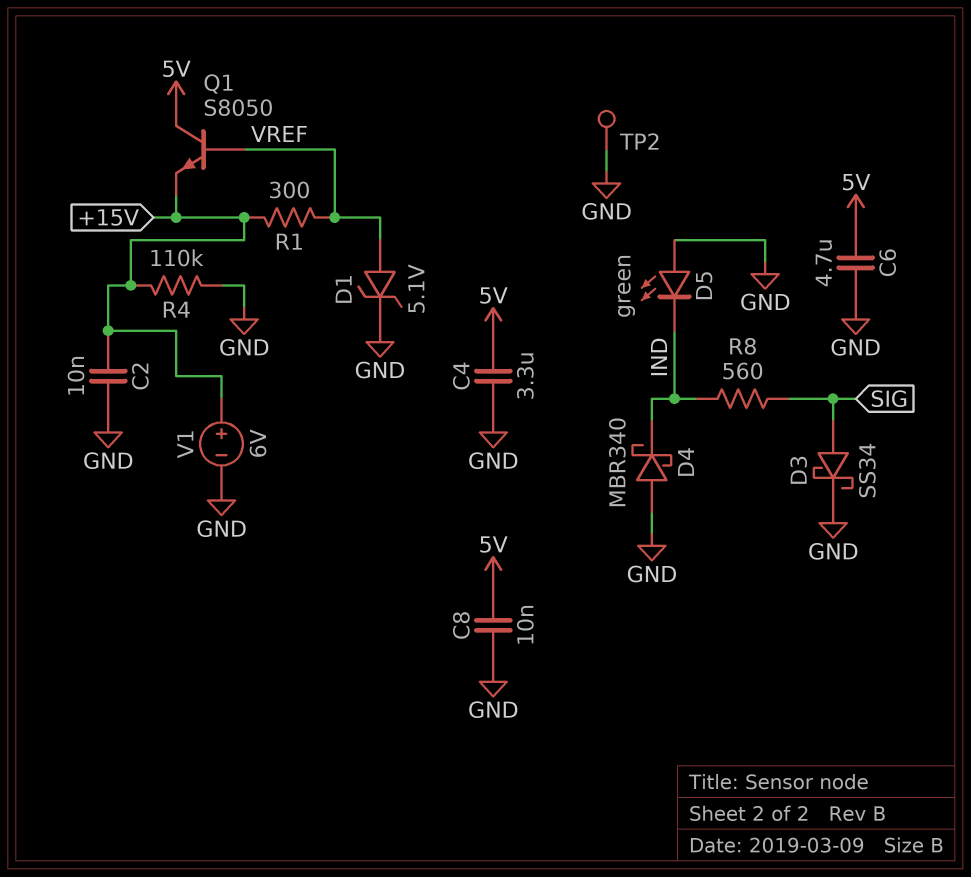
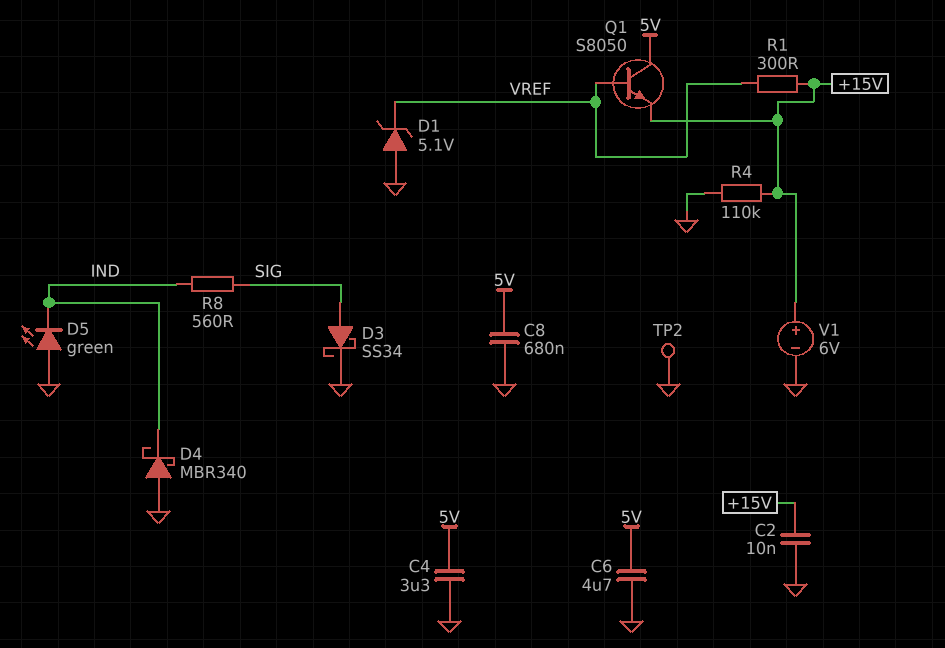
C8: 10nF (5V, GND) -> 680nF (5V, GND)
D1: zener 5.1V (A VREF, K GND) -> zener 5.1V (A GND, K VREF)

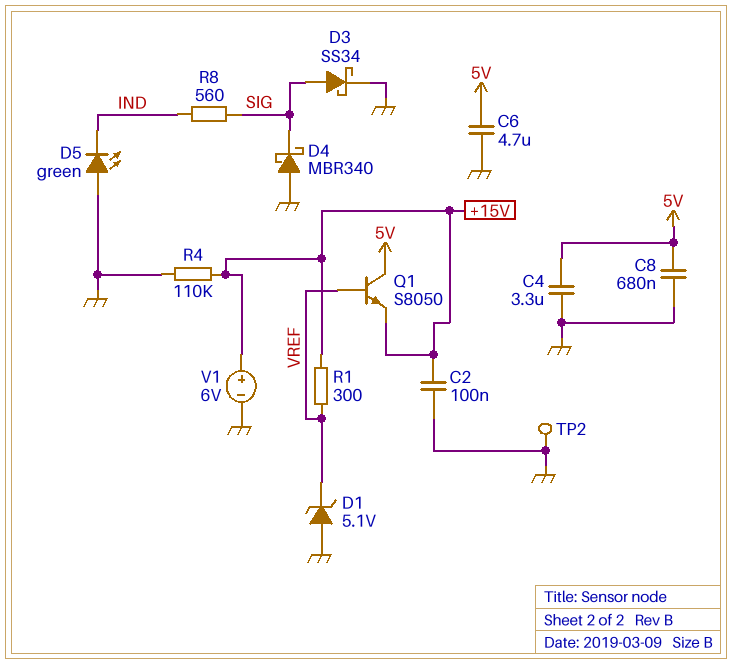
C2: 10nF (+15V, GND) -> 100nF (+15V, GND)
D4: schottky MBR340 (A GND, K IND) -> schottky MBR340 (A GND, K SIG)

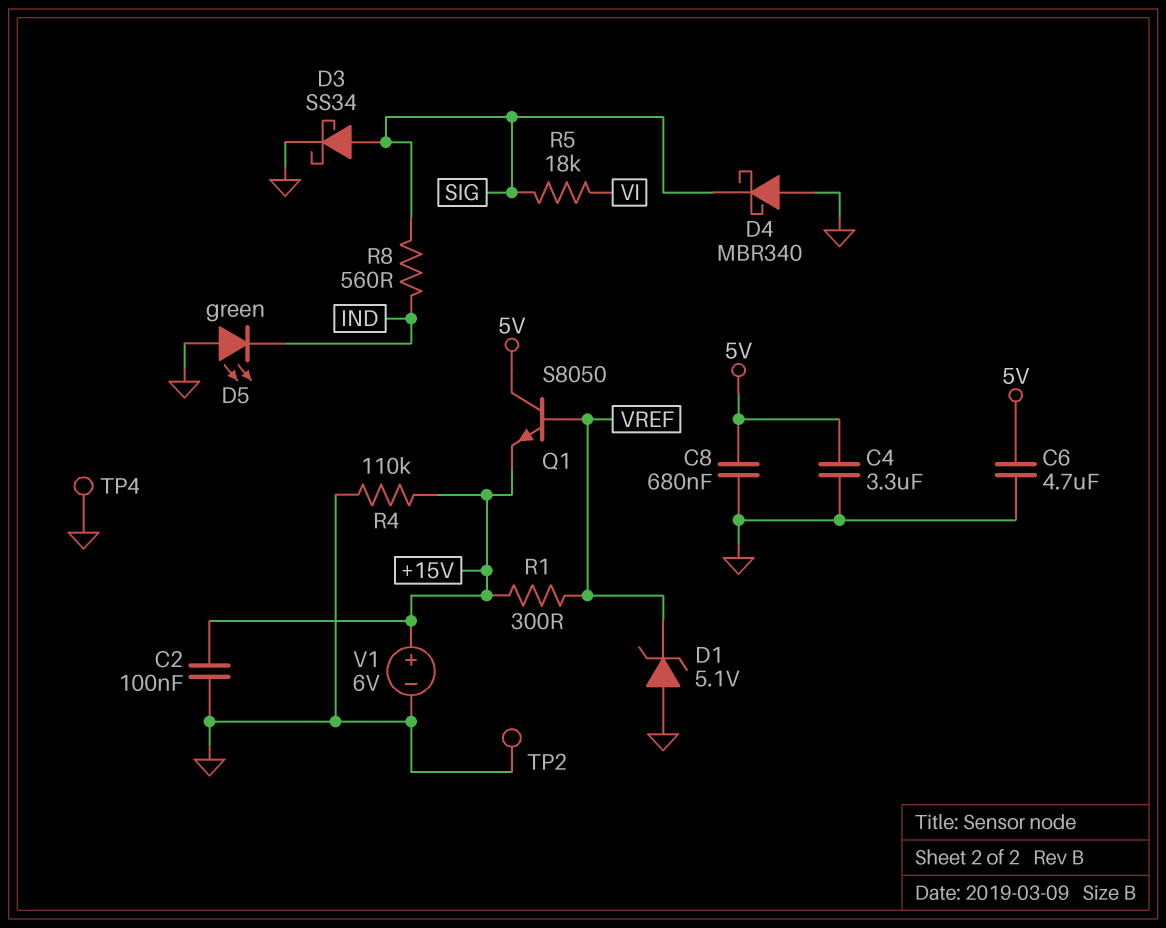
R5: none -> 18k (SIG, VI)
TP4: none -> test point (GND)

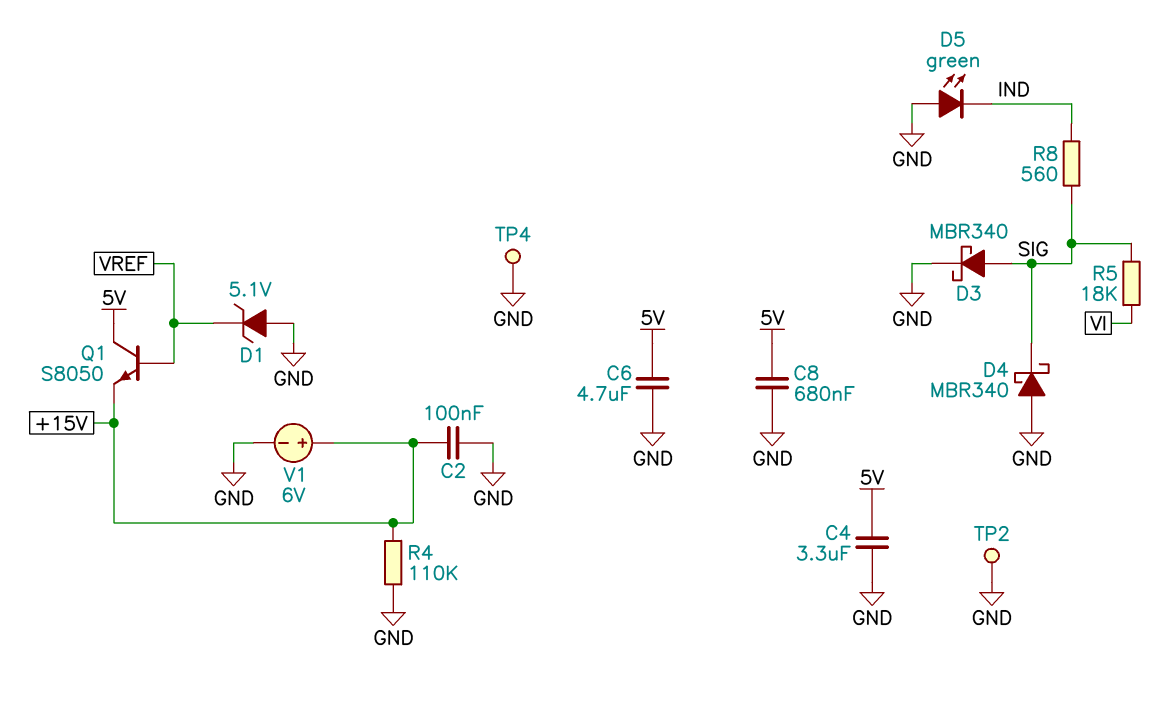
D3: schottky SS34 (A SIG, K GND) -> schottky MBR340 (A SIG, K GND)
R1: 300 (+15V, VREF) -> none

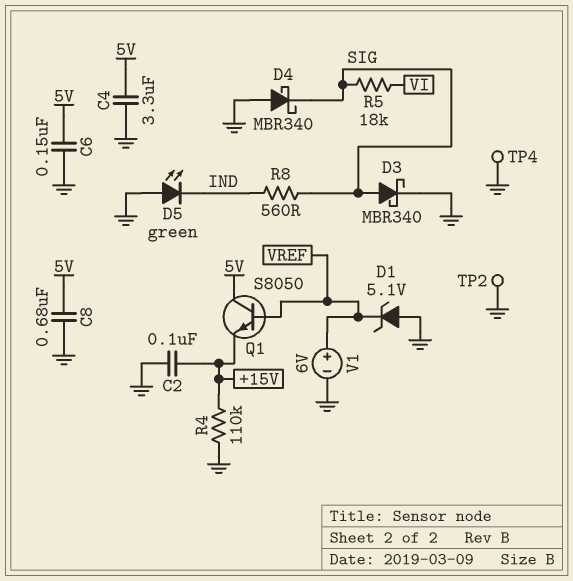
C6: 4.7uF (5V, GND) -> 150nF (5V, GND)
V1: 6V (plus +15V, minus GND) -> 6V (plus VREF, minus GND)

